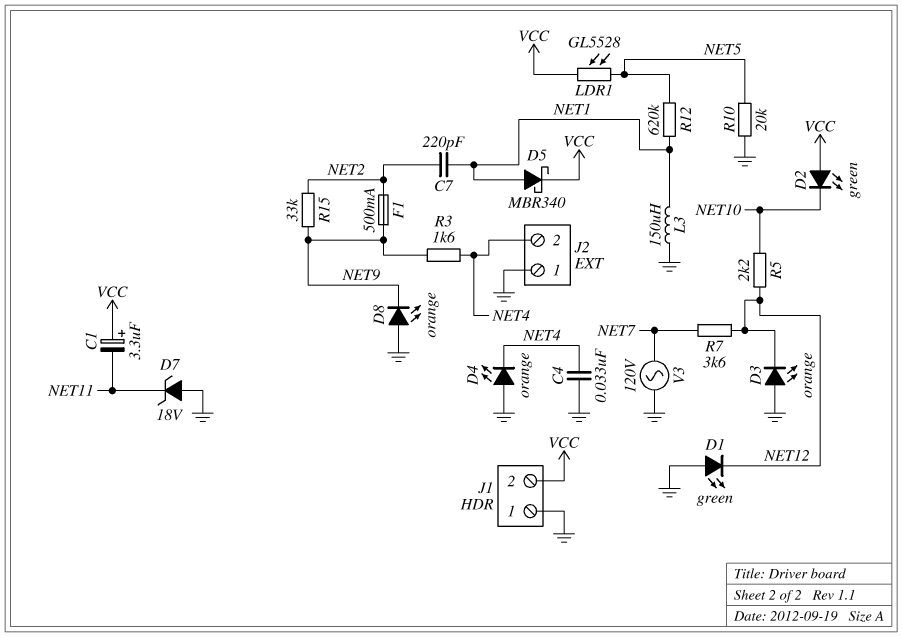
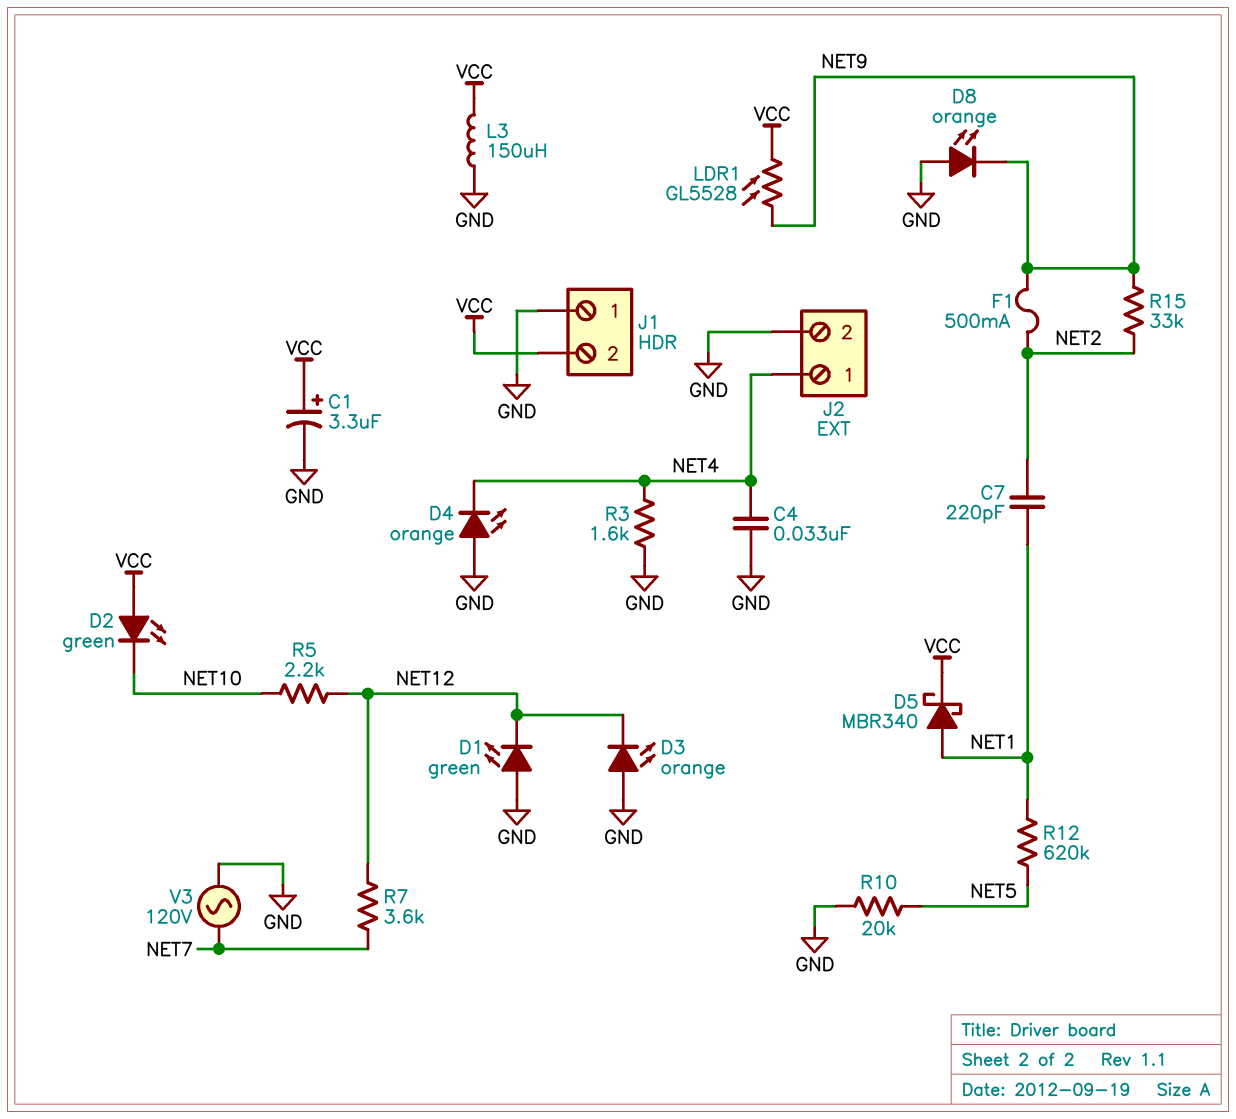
C1: 3.3uF (plus VCC, minus NET11) -> 3.3uF (plus VCC, minus GND)
D7: zener 18V (A GND, K NET11) -> none
J2 pin 1: GND -> NET4
J2 pin 2: NET4 -> GND
L3: 150uH (GND, NET1) -> 150uH (GND, VCC)
LDR1: GL5528 (NET5, VCC) -> GL5528 (NET9, VCC)
R3: 1.6k (NET4, NET9) -> 1.6k (GND, NET4)

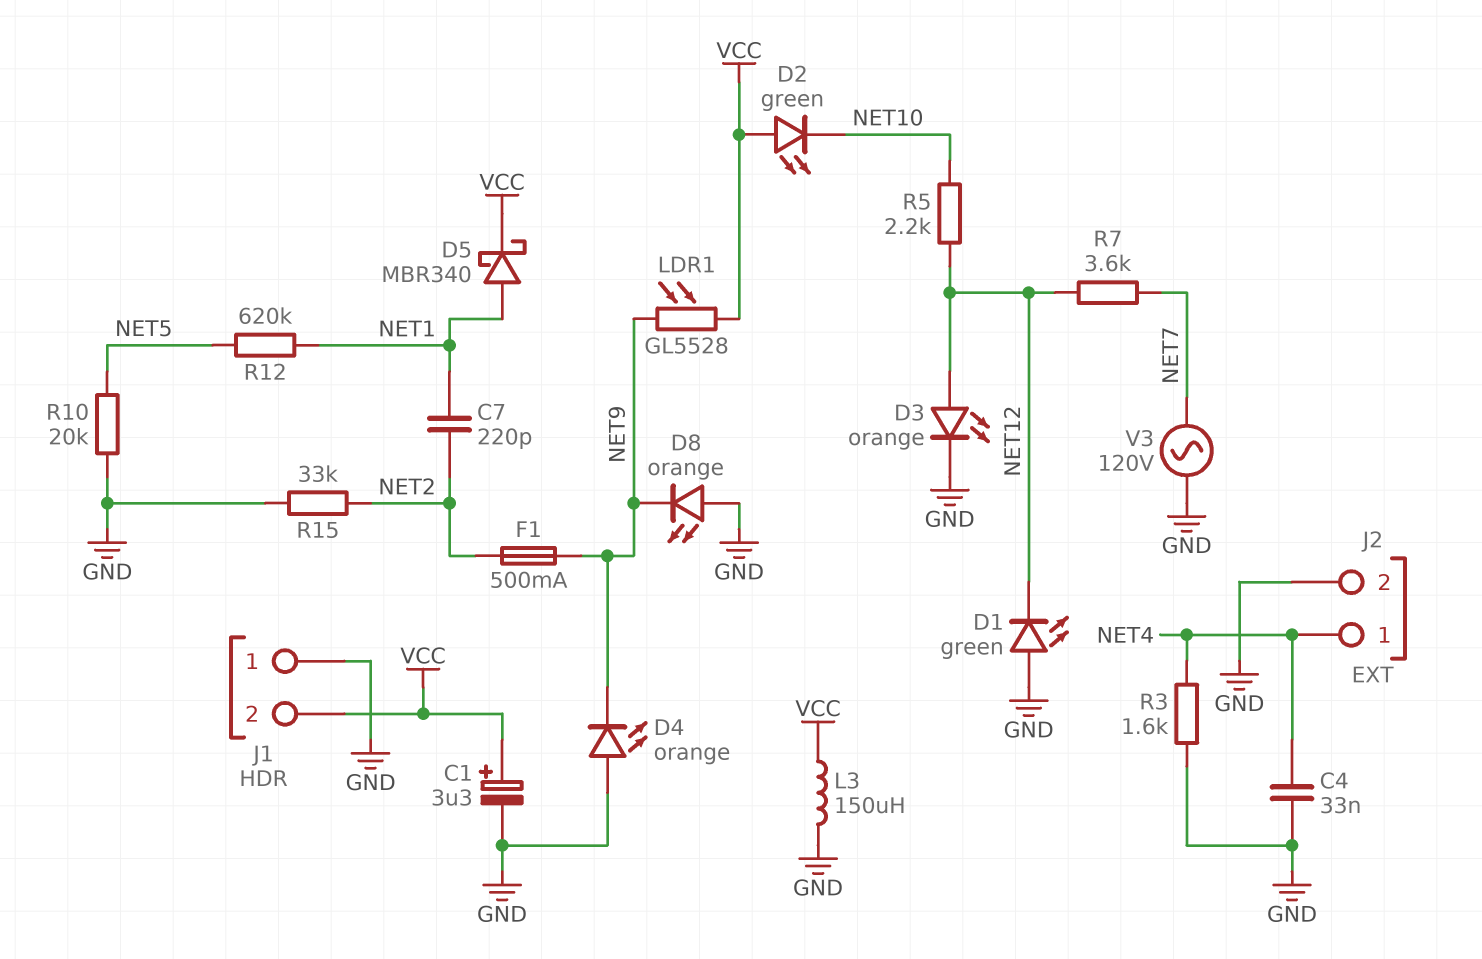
D3: LED orange (A GND, K NET12) -> LED orange (A NET12, K GND)
D4: LED orange (A GND, K NET4) -> LED orange (A GND, K NET9)
R15: 33k (NET2, NET9) -> 33k (GND, NET2)

